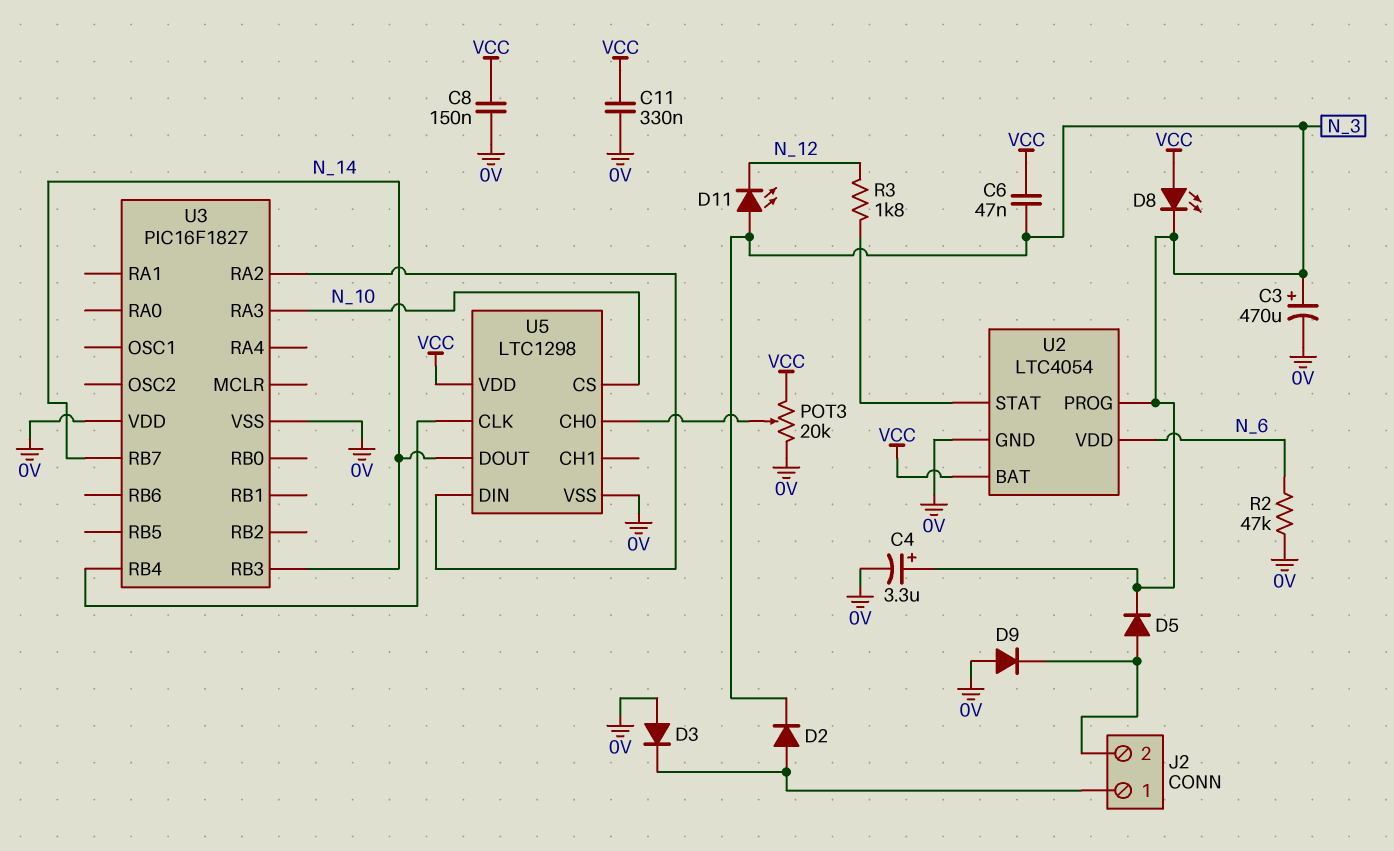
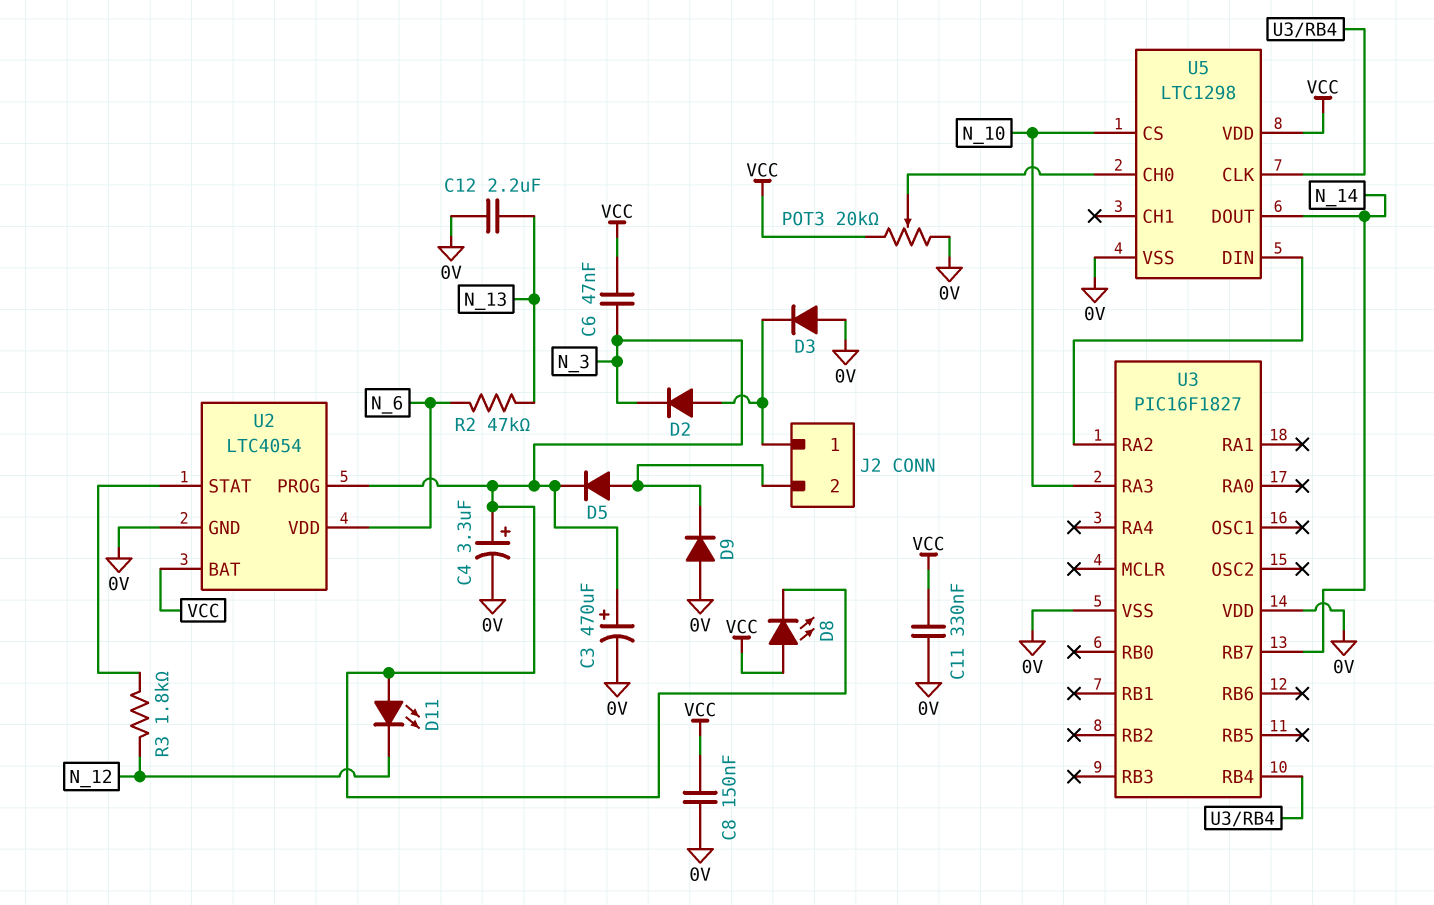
C12: none -> 2.2uF (0V, N_13)
R2: 47k (0V, N_6) -> 47k (N_6, N_13)
U3 pin RB3: N_14 -> none

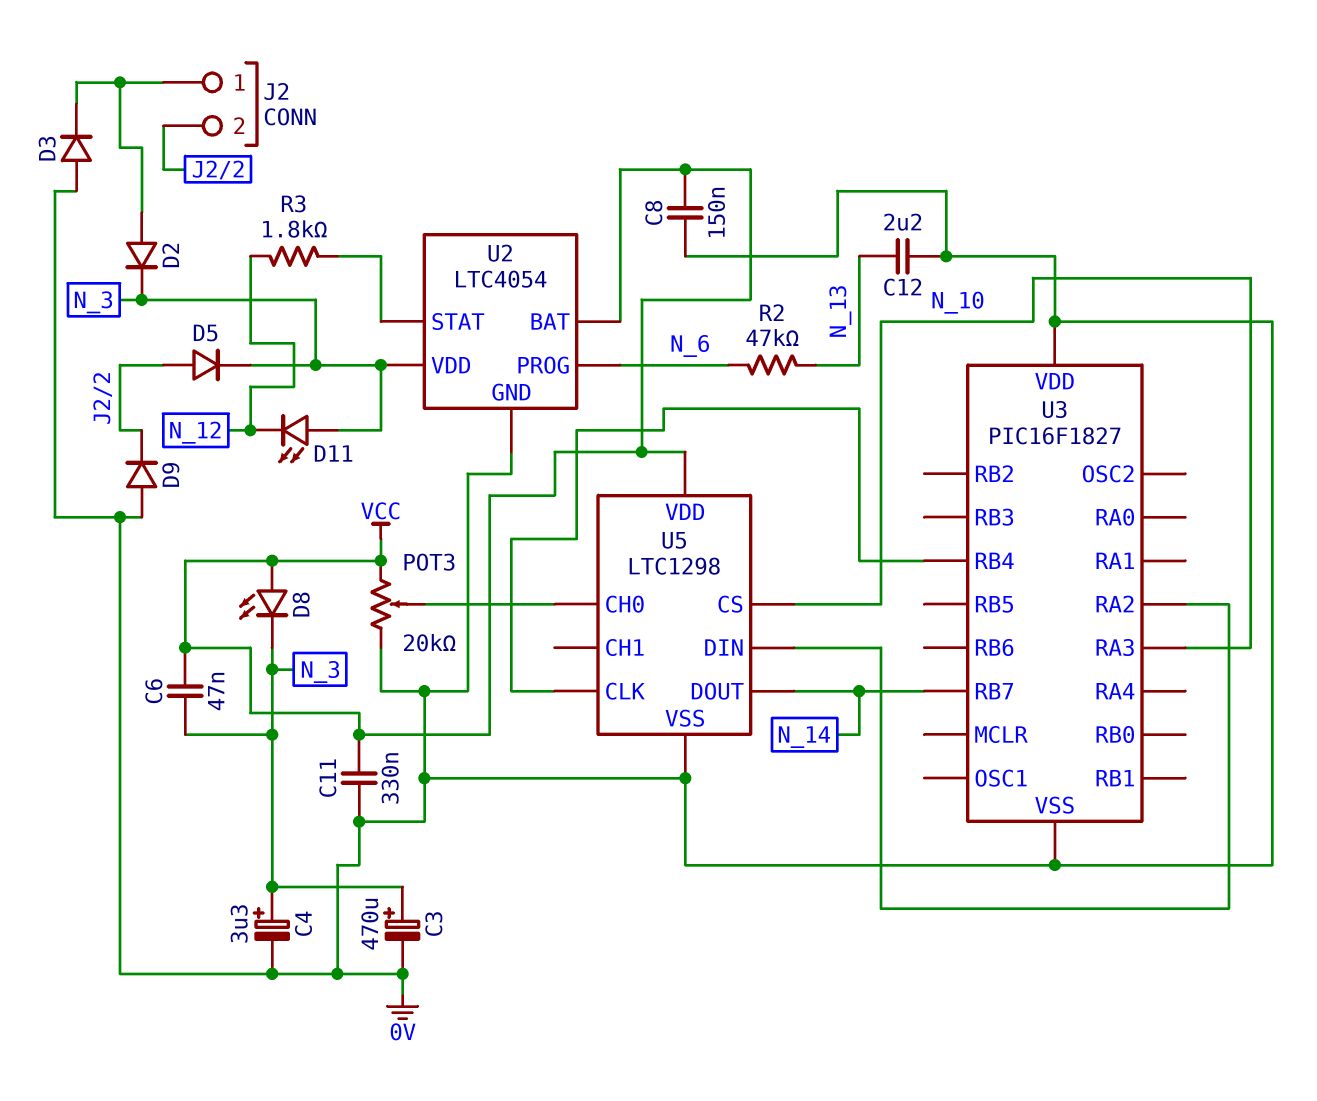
U2 pin PROG: N_3 -> N_6
U2 pin VDD: N_6 -> N_3

